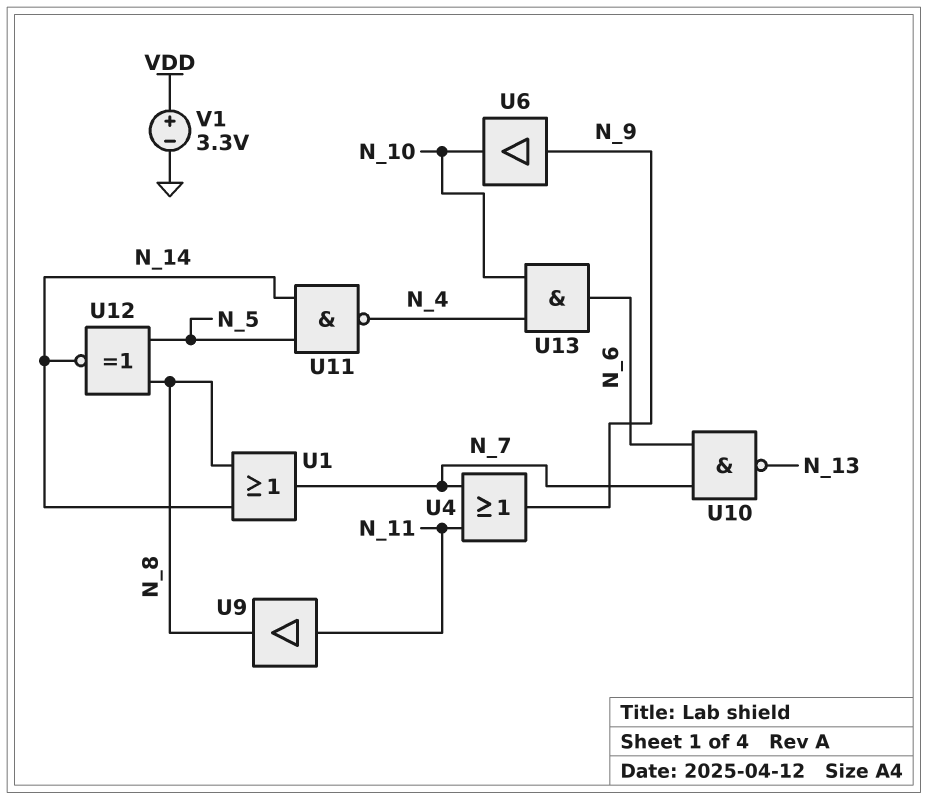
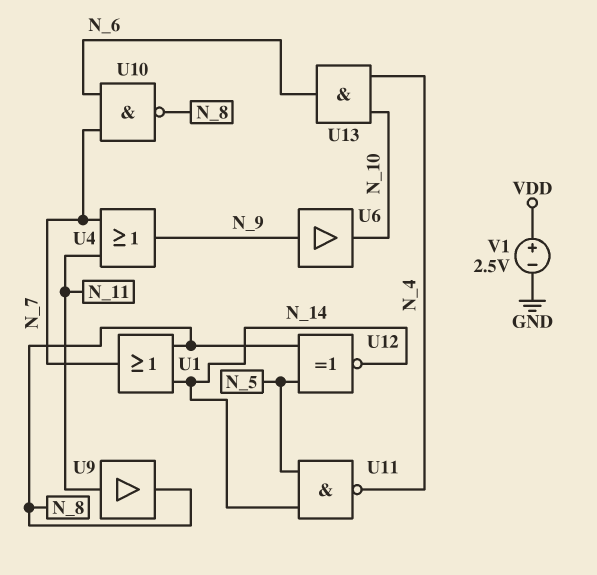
U10: NAND (in N_6, in N_7, out N_13) -> NAND (in N_6, in N_7, out N_8)
V1: 3.3V (plus VDD, minus GND) -> 2.5V (plus VDD, minus GND)

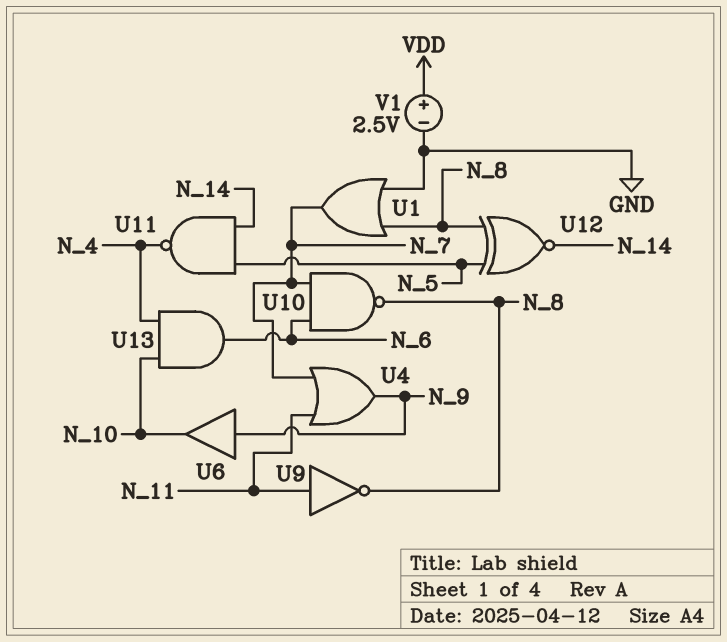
U1: OR (in N_8, in N_14, out N_7) -> OR (in GND, in N_8, out N_7)
U9: buffer (in N_11, out N_8) -> NOT (in N_11, out N_8)

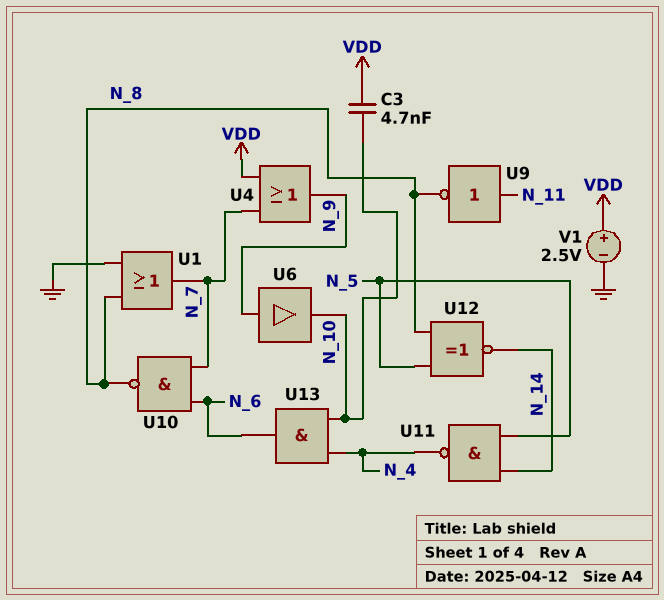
C3: none -> 4.7nF (N_10, VDD)
U4: OR (in N_7, in N_11, out N_9) -> OR (in N_7, in VDD, out N_9)

